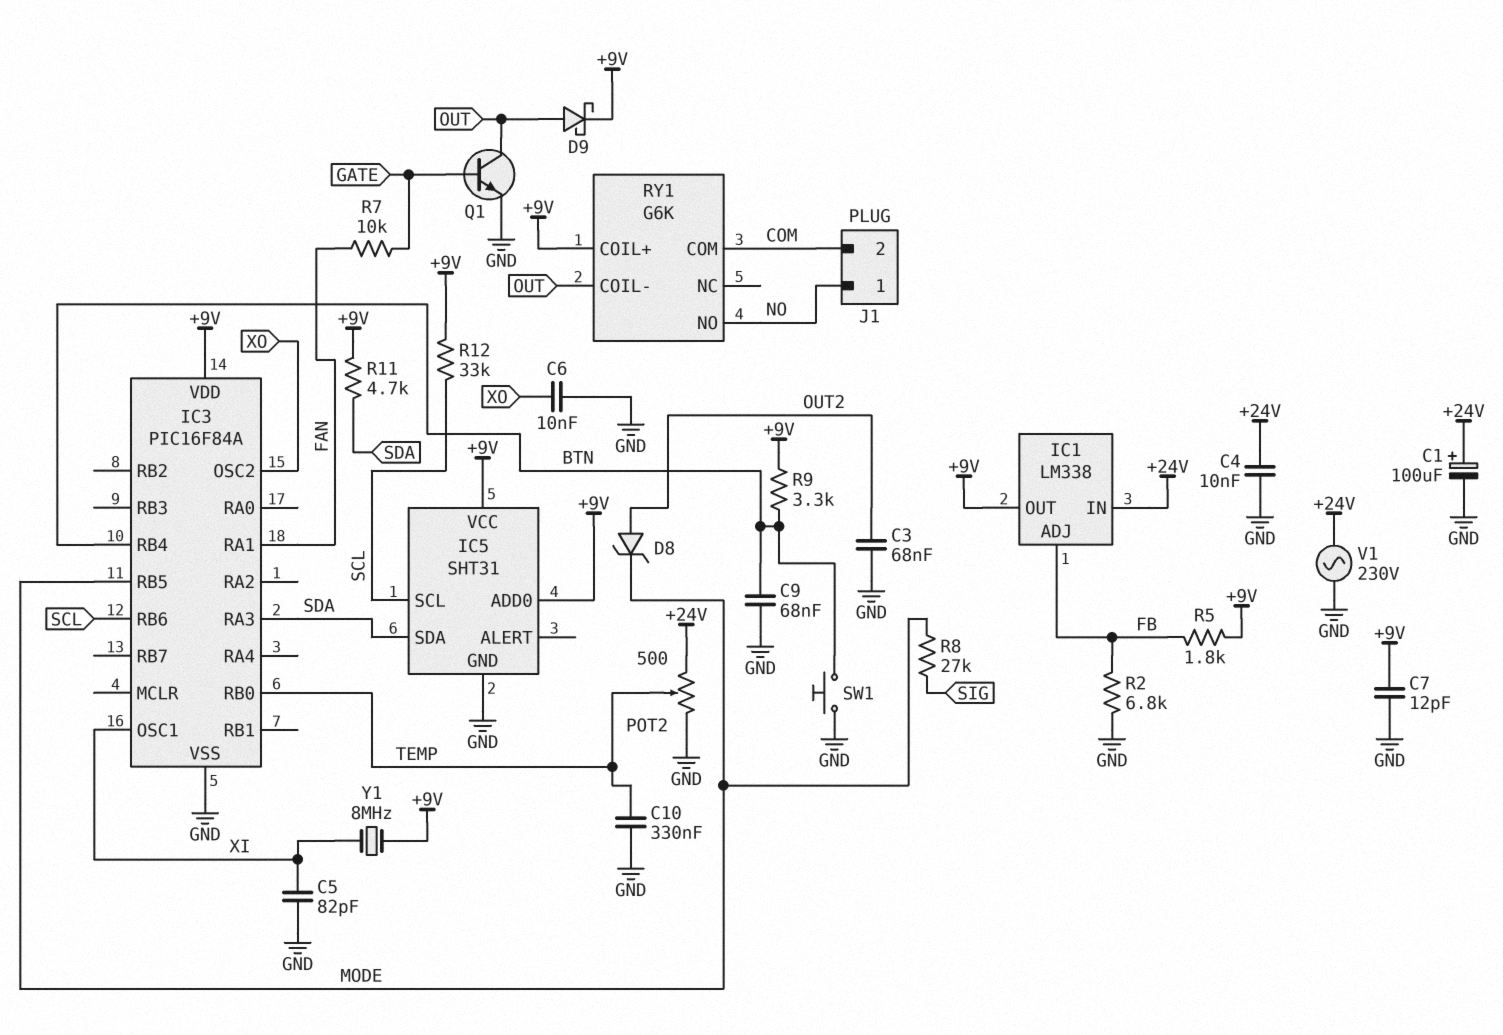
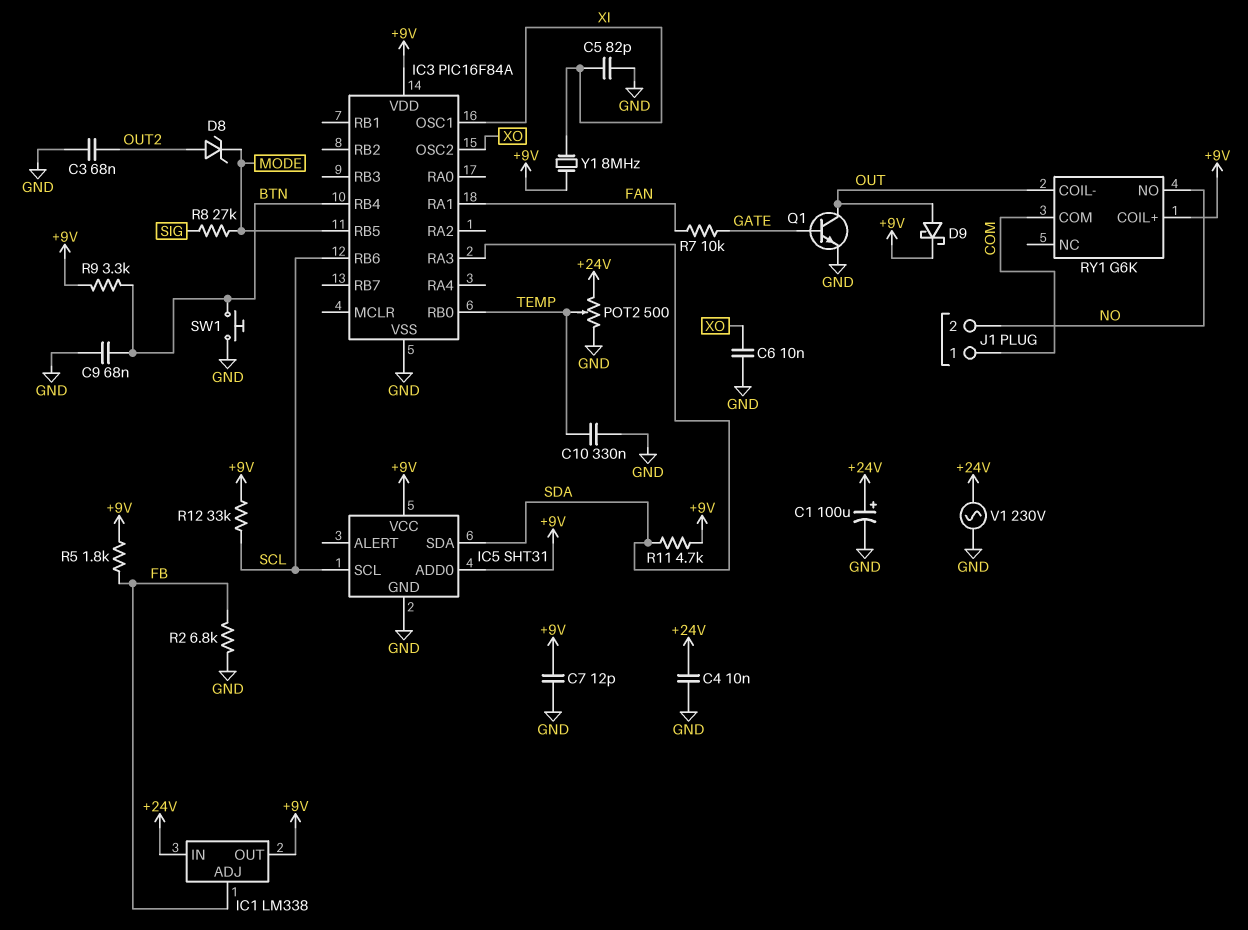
J1 pin 1: NO -> COM
J1 pin 2: COM -> NO

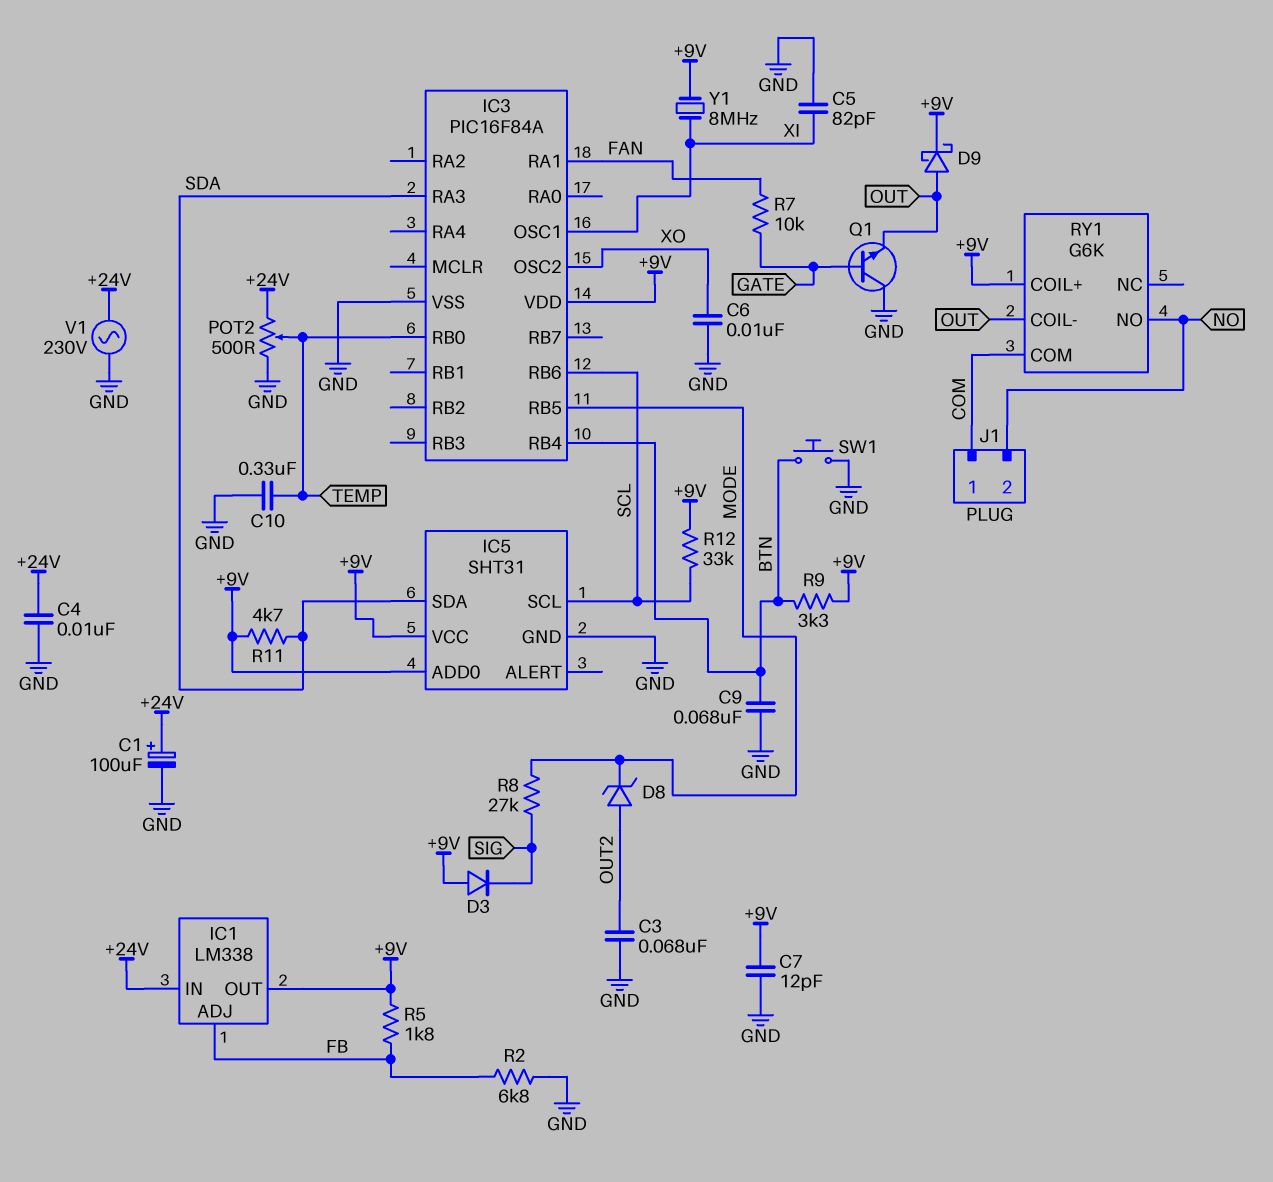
D3: none -> diode (A +9V, K SIG)
Q1: NPN (B GATE, C OUT, E GND) -> NPN (B GATE, C GND, E OUT)

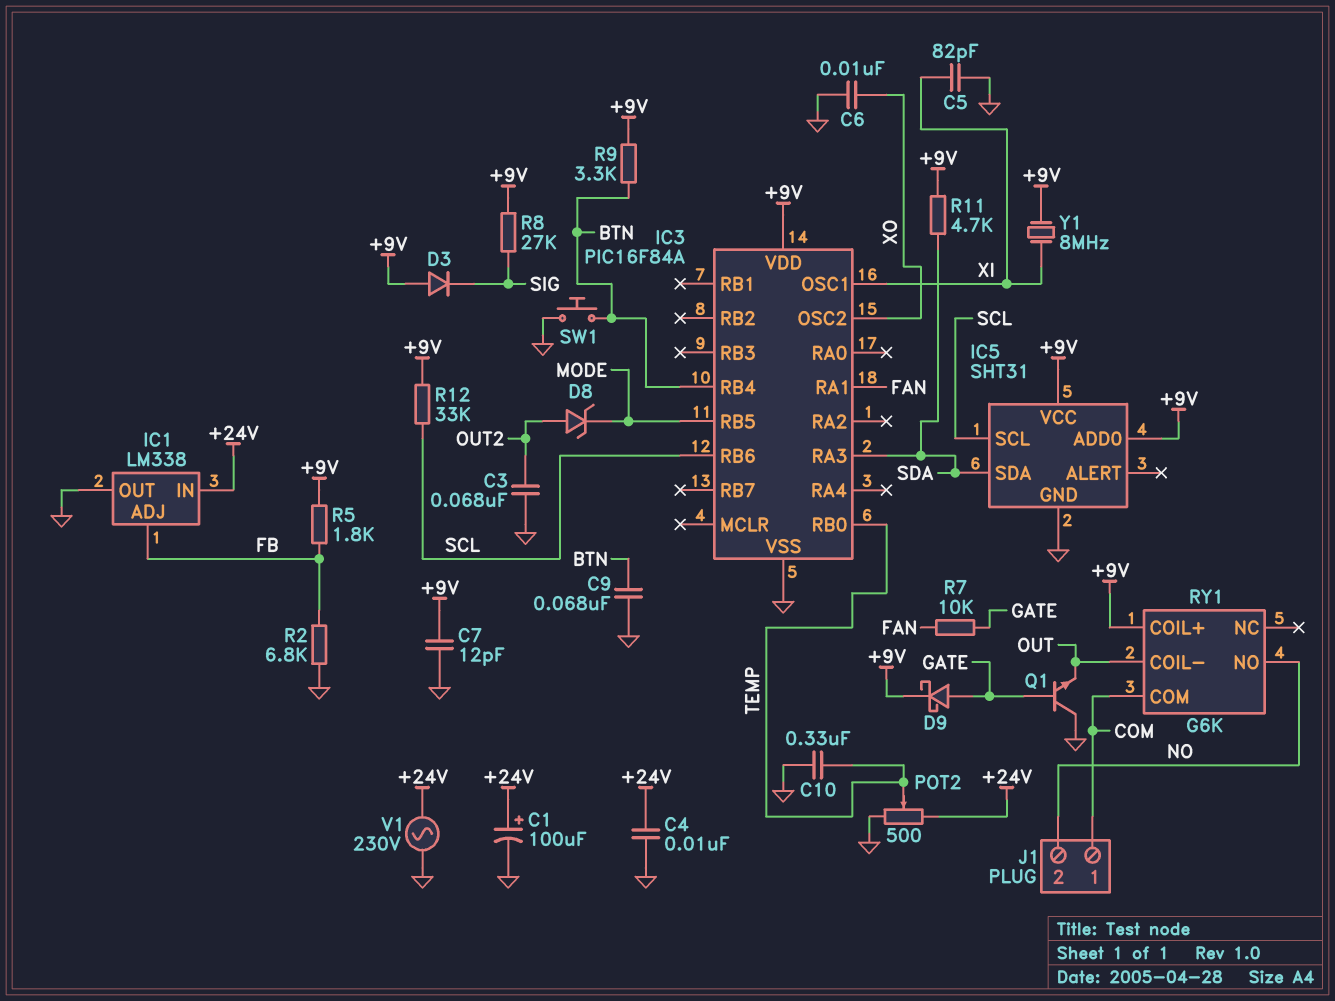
D9: schottky (A OUT, K +9V) -> schottky (A GATE, K +9V)
IC1 pin OUT: +9V -> GND
R8: 27k (MODE, SIG) -> 27k (+9V, SIG)

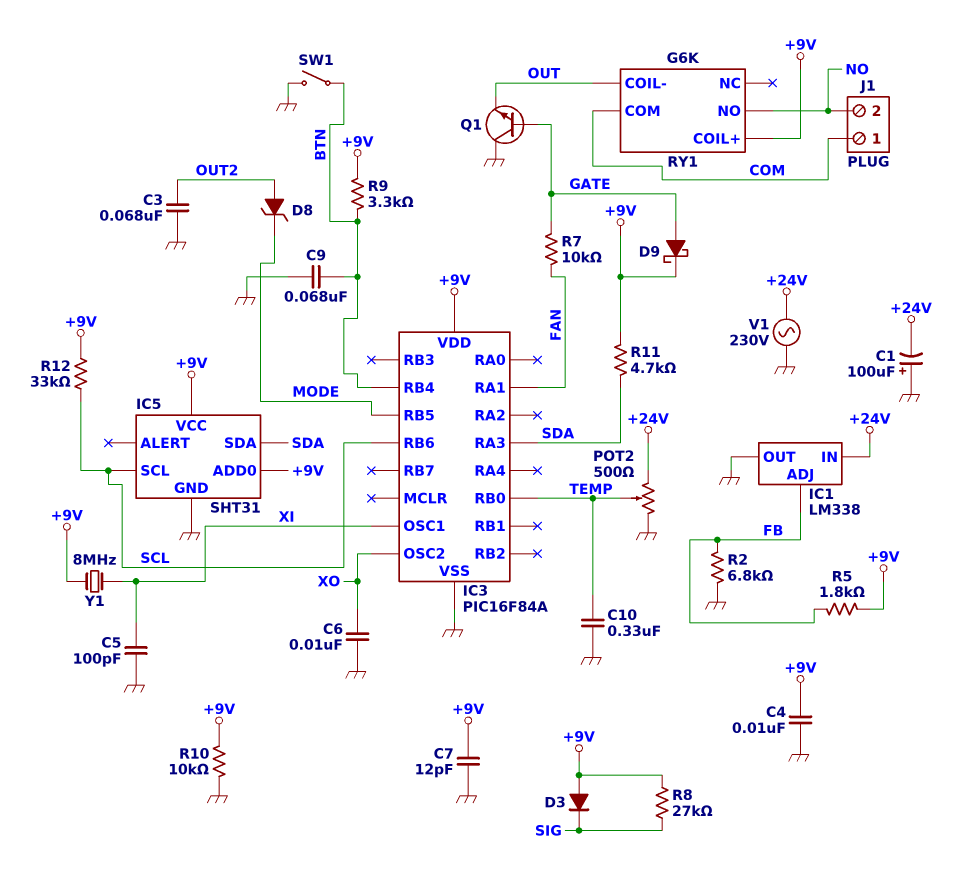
C1: 100uF (plus +24V, minus GND) -> 100uF (plus GND, minus +24V)
C4: 10nF (+24V, GND) -> 10nF (+9V, GND)
C5: 82pF (GND, XI) -> 100pF (GND, XI)
R10: none -> 10k (+9V, GND)
SW1: button (BTN, GND) -> switch (BTN, GND)

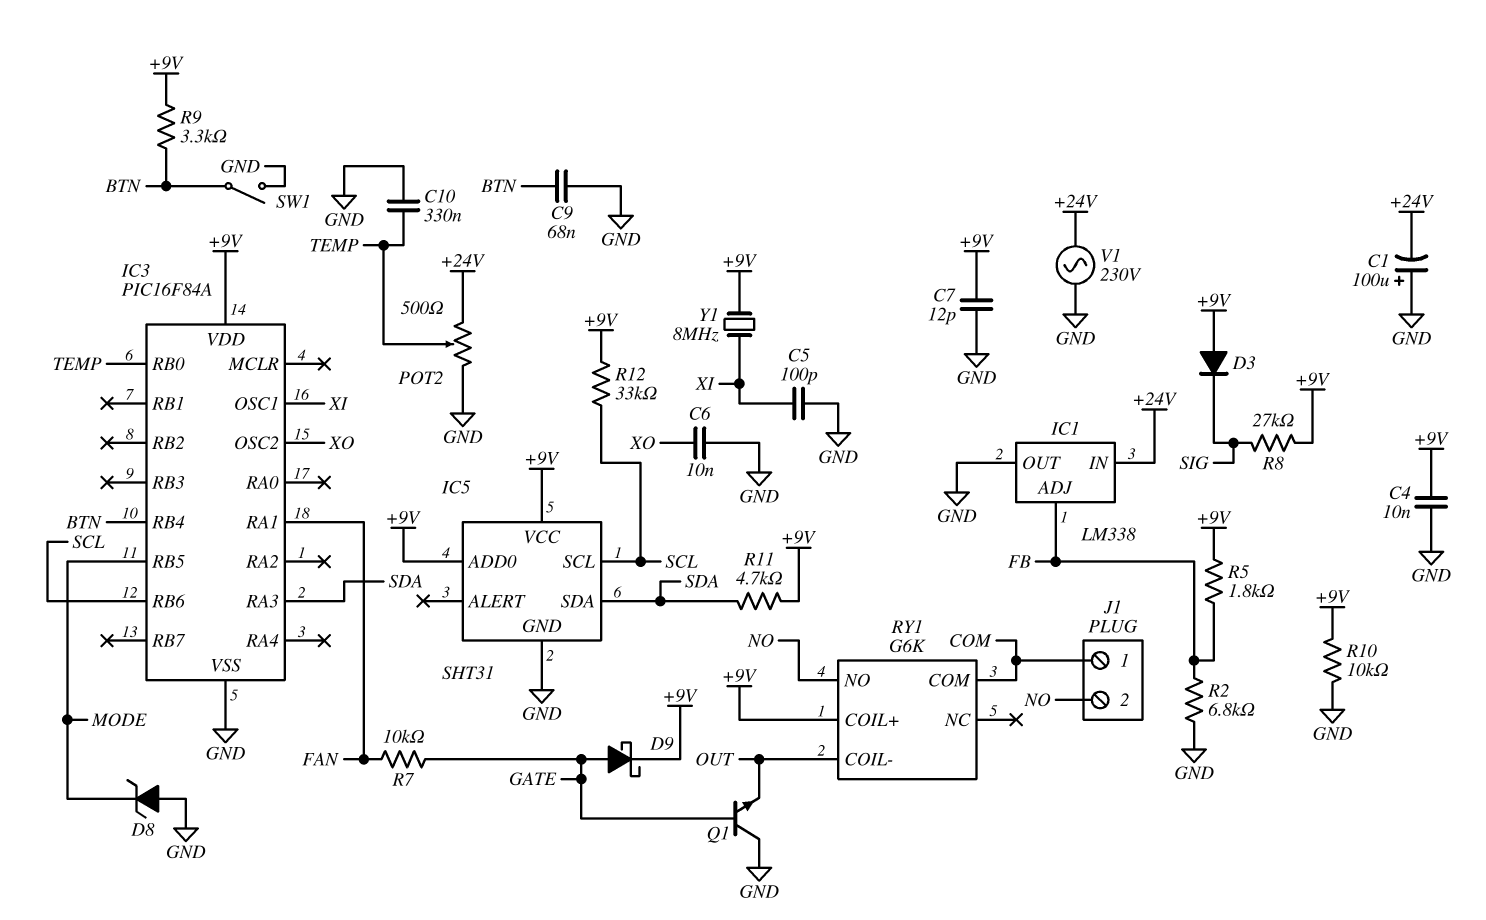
C3: 68nF (GND, OUT2) -> none
D8: zener (A OUT2, K MODE) -> zener (A GND, K MODE)

